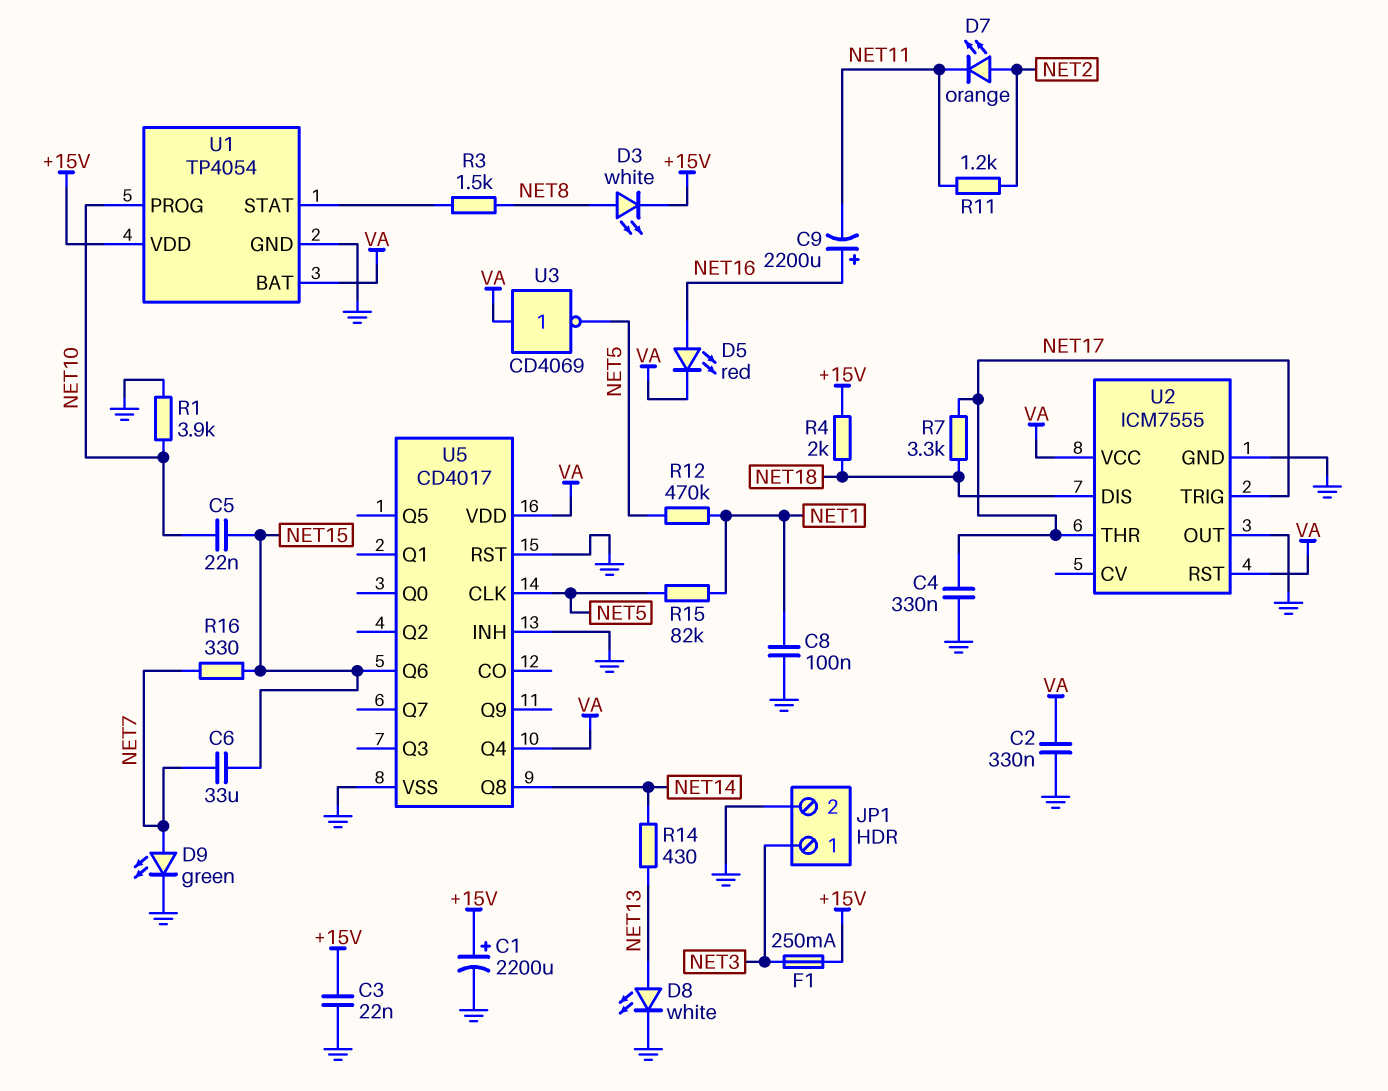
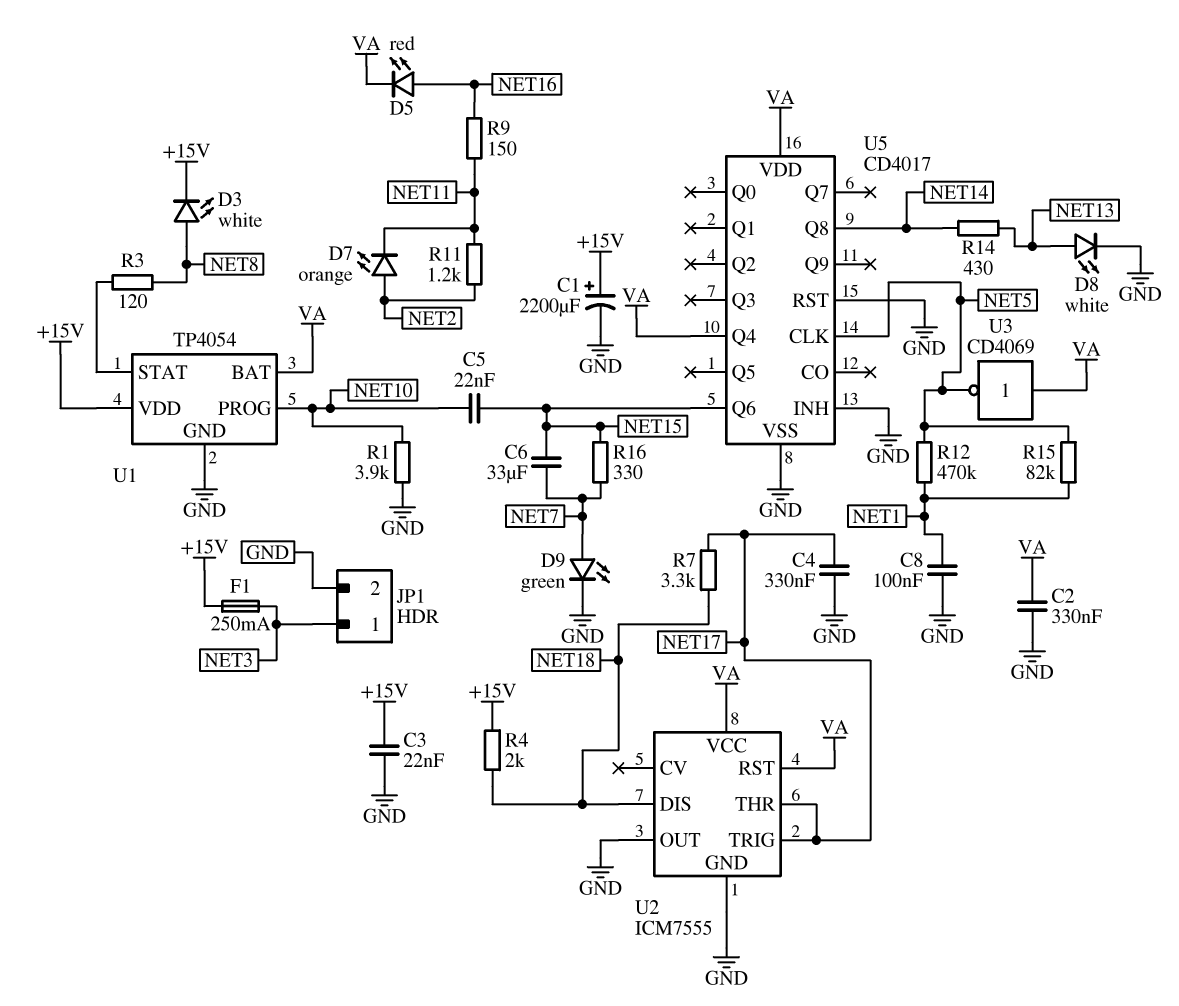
C9: 2200uF (plus NET16, minus NET11) -> none
R3: 1.5k (NET8, U1/STAT) -> 120 (NET8, U1/STAT)
R9: none -> 150 (NET11, NET16)

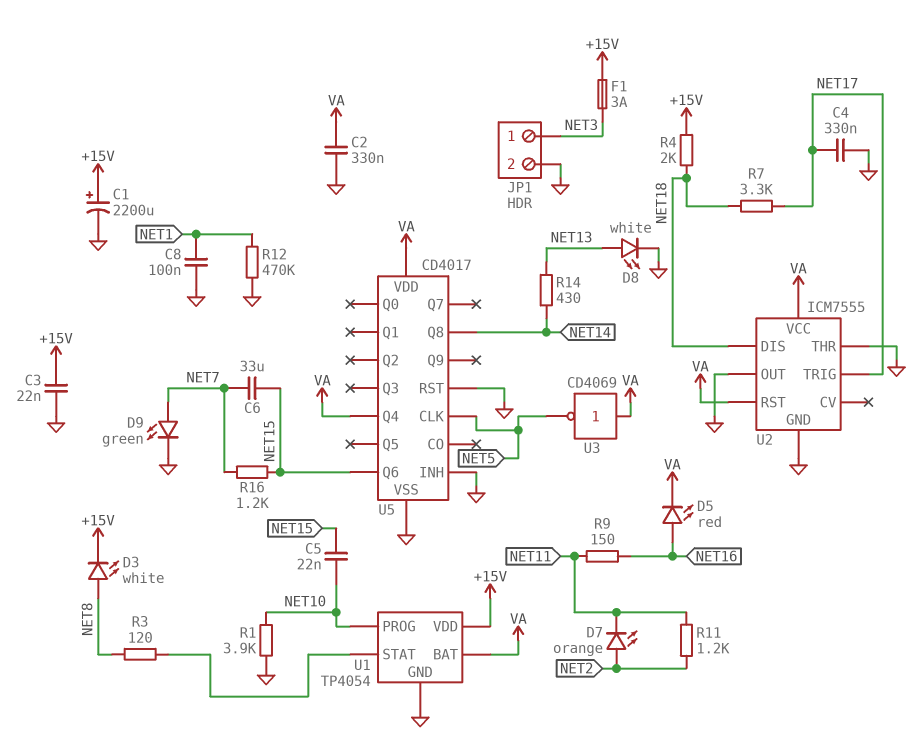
F1: 250mA (+15V, NET3) -> 3A (+15V, NET3)
R12: 470k (NET1, NET5) -> 470k (GND, NET1)
R15: 82k (NET1, NET5) -> none
R16: 330 (NET7, NET15) -> 1.2k (NET7, NET15)
U2 pin THR: NET17 -> GND

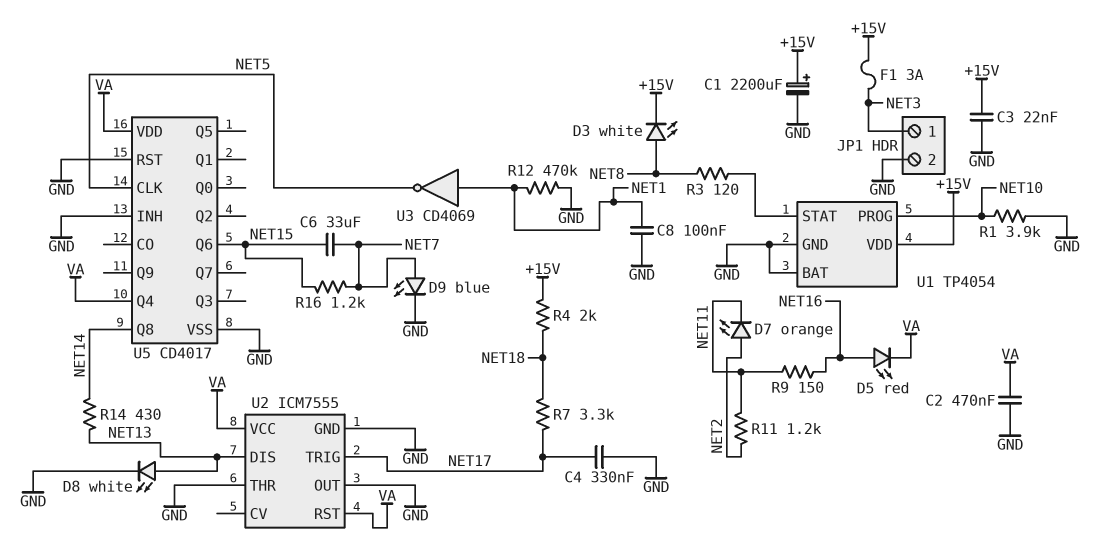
C2: 330nF (GND, VA) -> 470nF (GND, VA)
C5: 22nF (NET10, NET15) -> none
D9: LED green (A NET7, K GND) -> LED blue (A NET7, K GND)
U1 pin BAT: VA -> GND
U2 pin DIS: NET18 -> NET13
U3: NOT CD4069 (in VA, out NET5) -> NOT CD4069 (in NET1, out NET5)

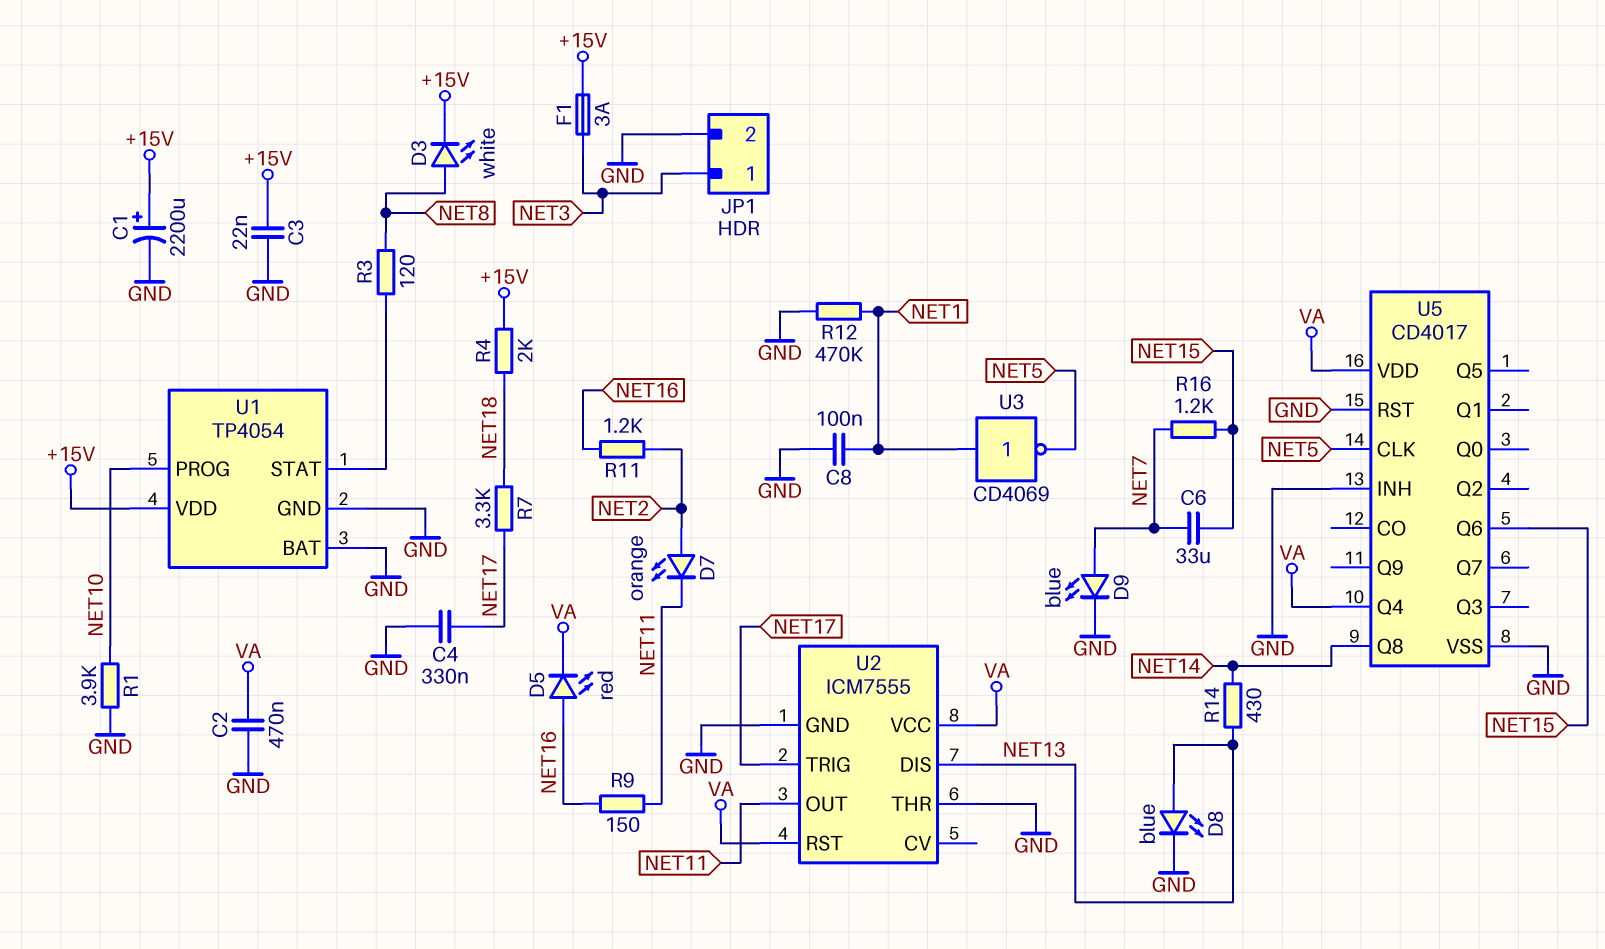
D8: LED white (A NET13, K GND) -> LED blue (A NET13, K GND)
R11: 1.2k (NET2, NET11) -> 1.2k (NET2, NET16)
U2 pin OUT: GND -> NET11

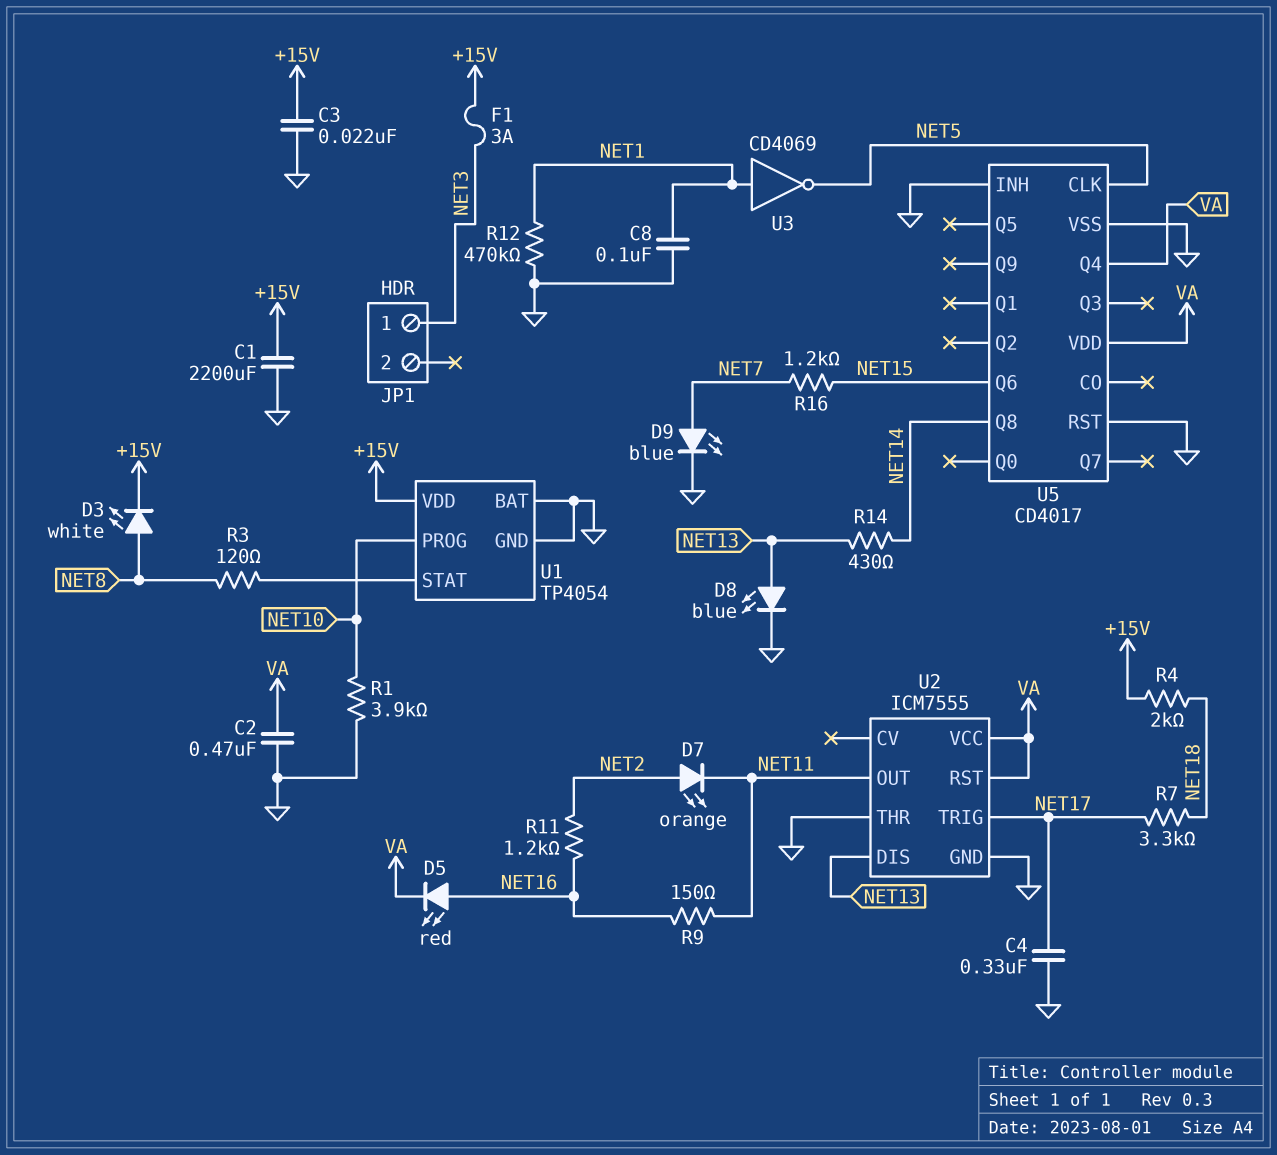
C1: 2200uF (plus +15V, minus GND) -> 2200uF (+15V, GND)
C6: 33uF (NET7, NET15) -> none
JP1 pin 2: GND -> none

